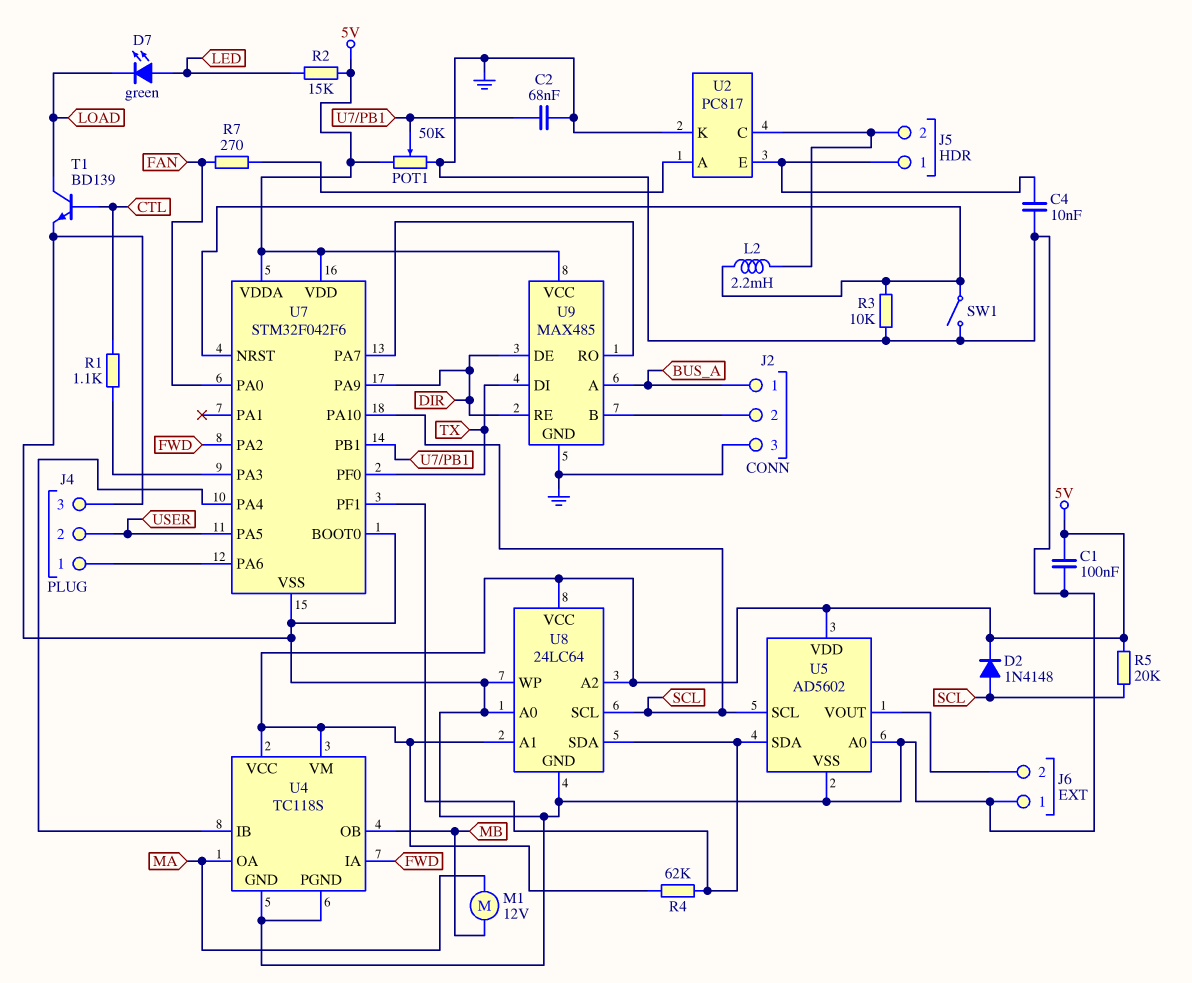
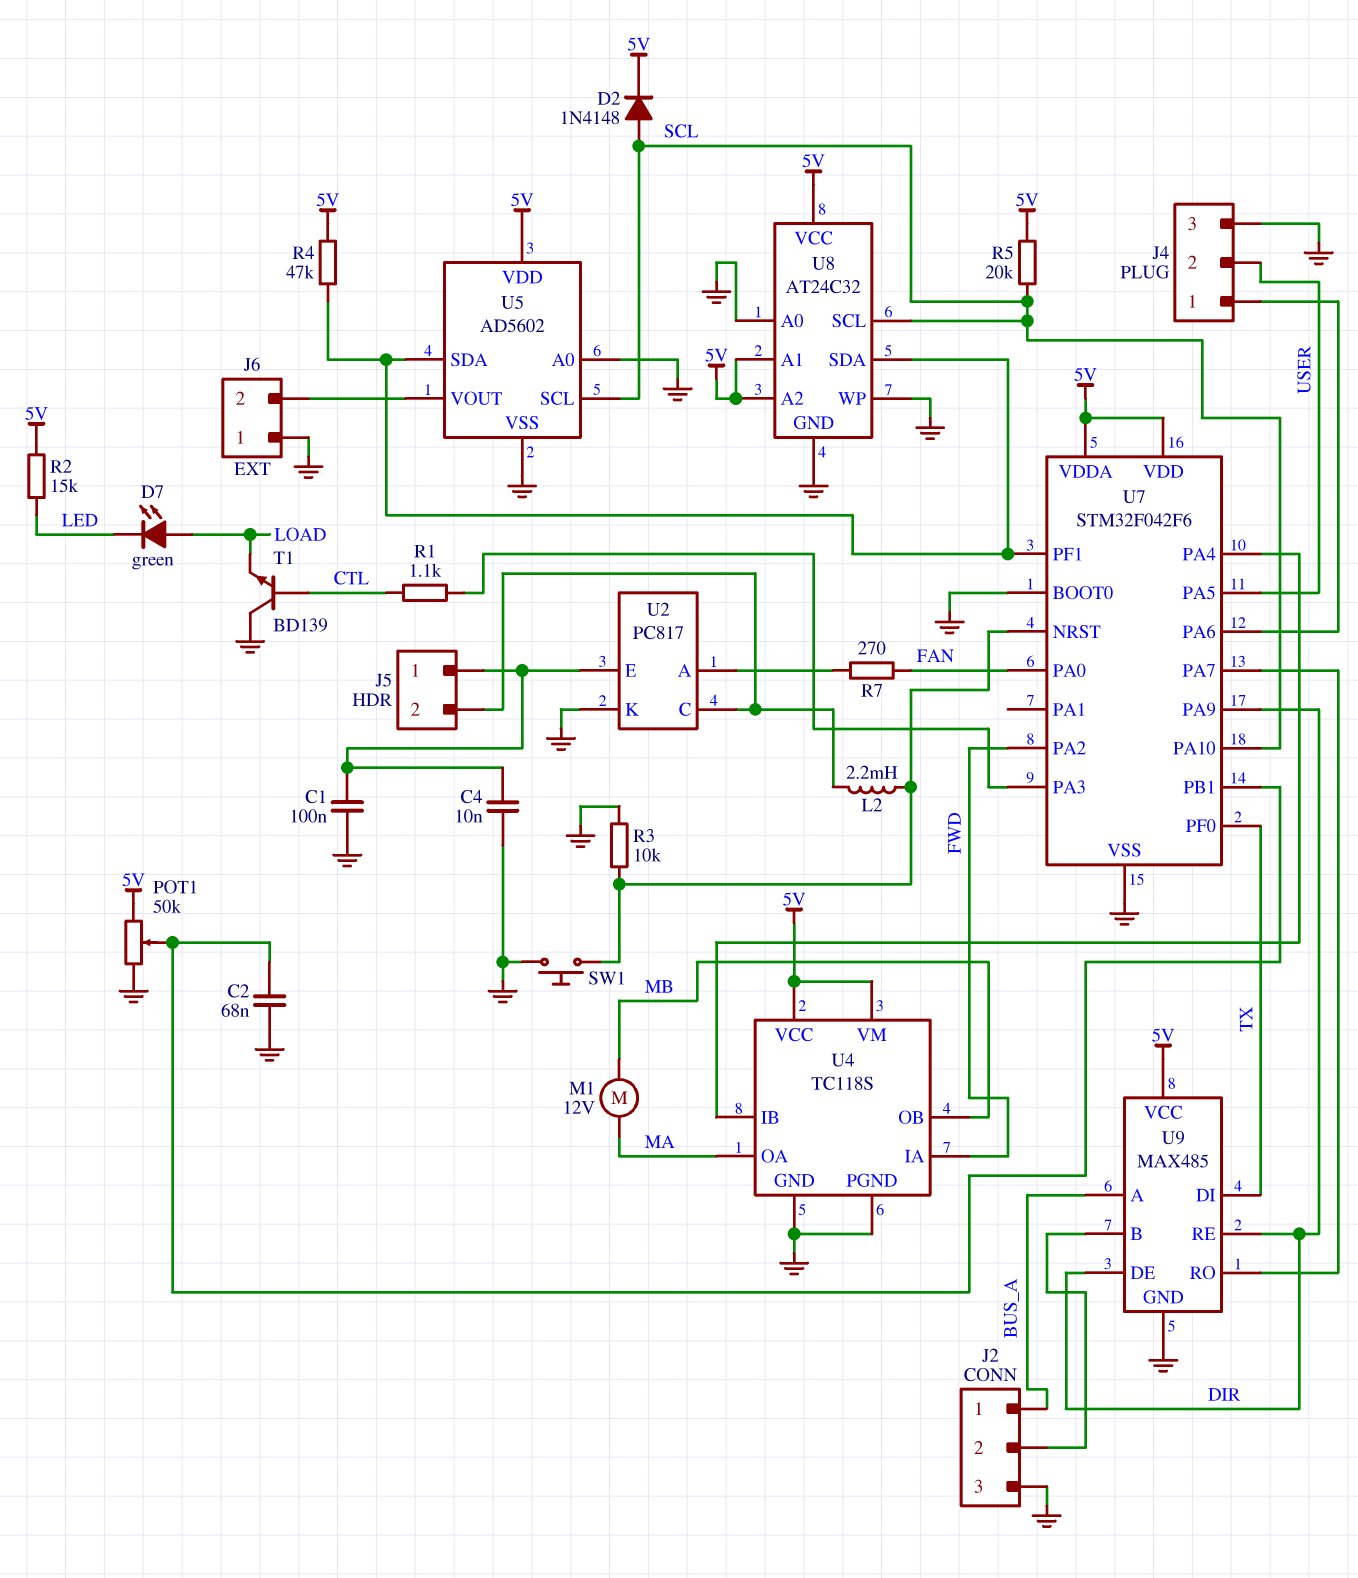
C1: 100nF (5V, GND) -> 100nF (GND, J5/1)
D7: LED green (A LED, K LOAD) -> LED green (A LOAD, K LED)
R4: 62k (5V, U5/SDA) -> 47k (5V, U5/SDA)
SW1: switch (GND, U7/NRST) -> button (GND, U7/NRST)
T1: NPN BD139 (B CTL, C LOAD, E GND) -> NPN BD139 (B CTL, C GND, E LOAD)
U8: 24LC64 -> AT24C32

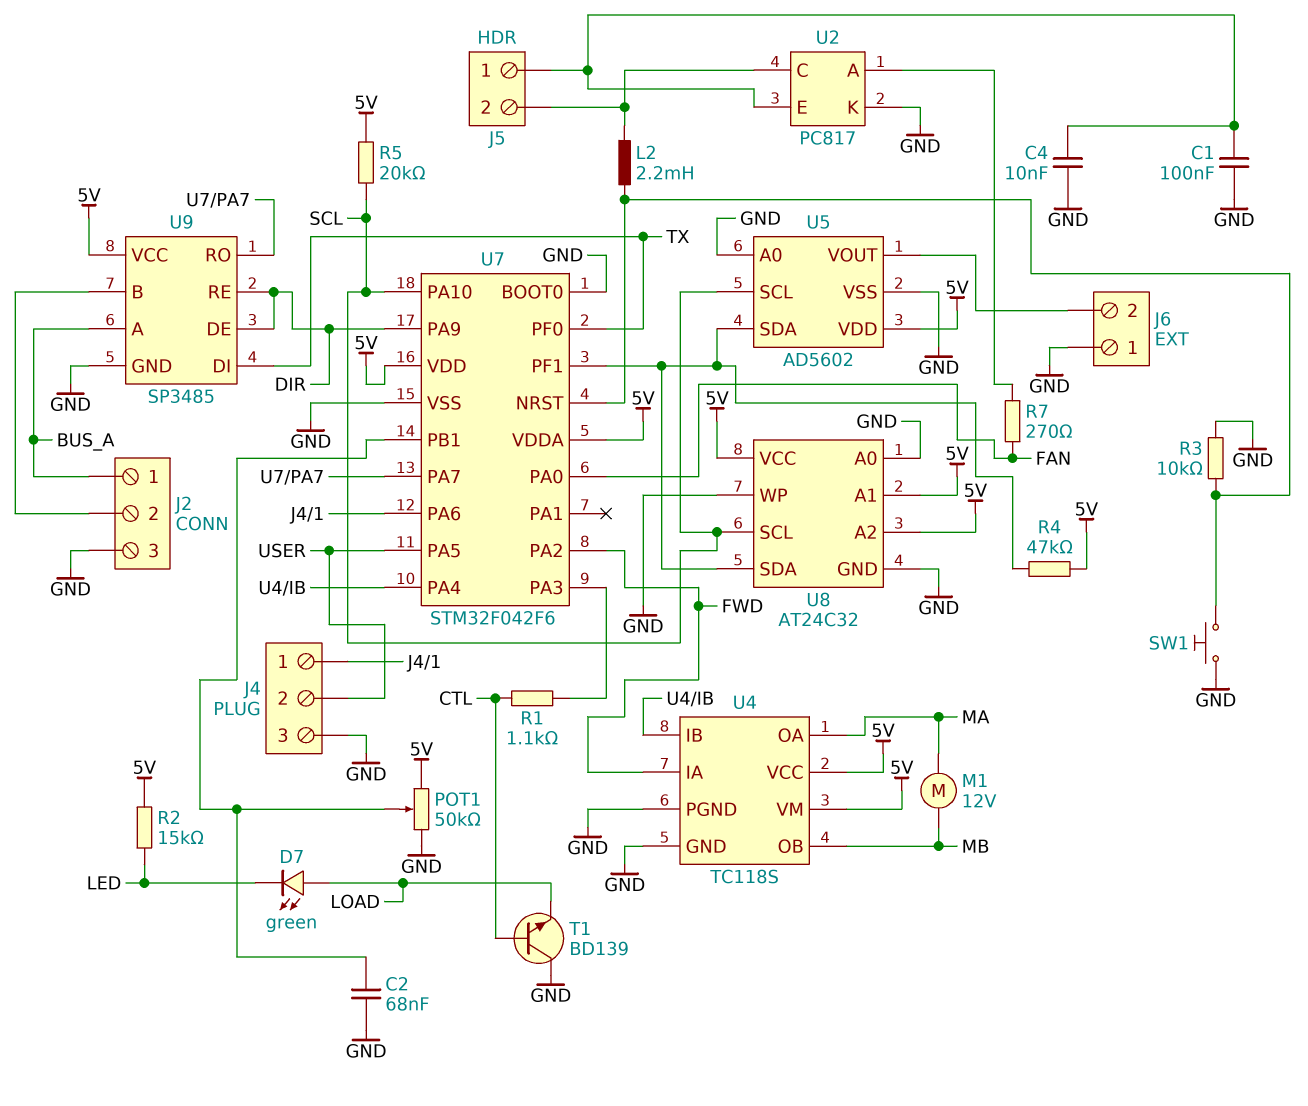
D2: diode 1N4148 (A SCL, K 5V) -> none
U9: MAX485 -> SP3485

